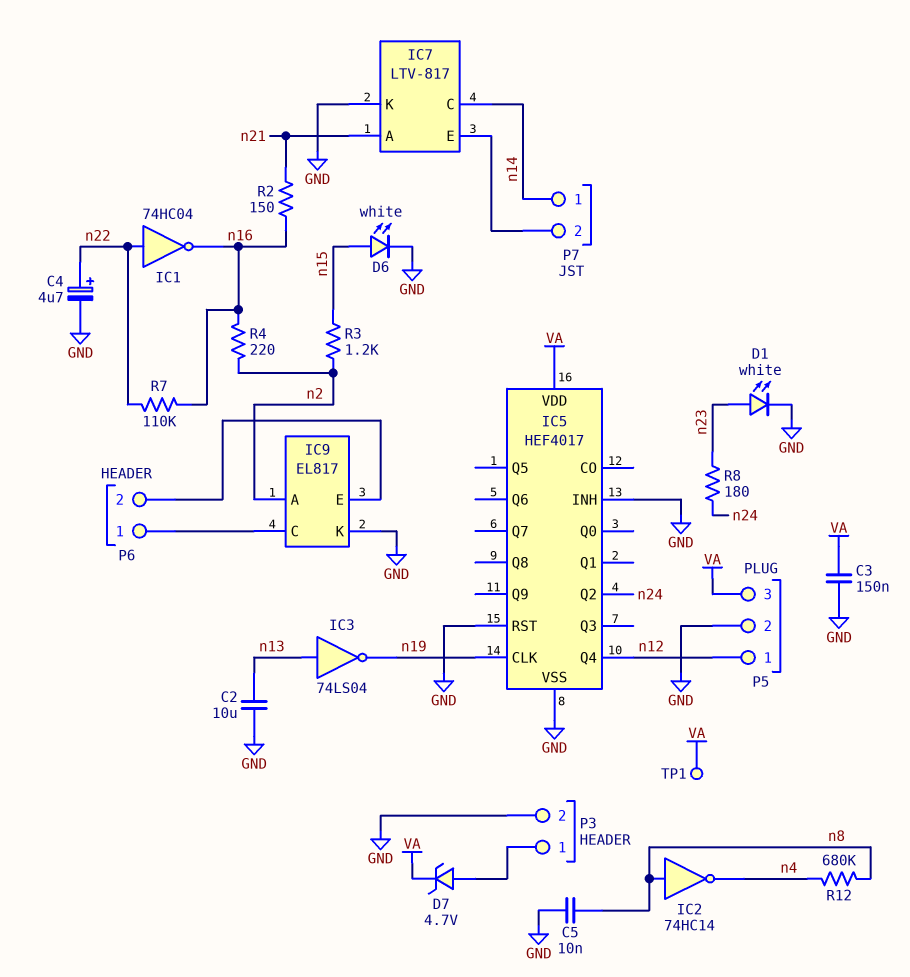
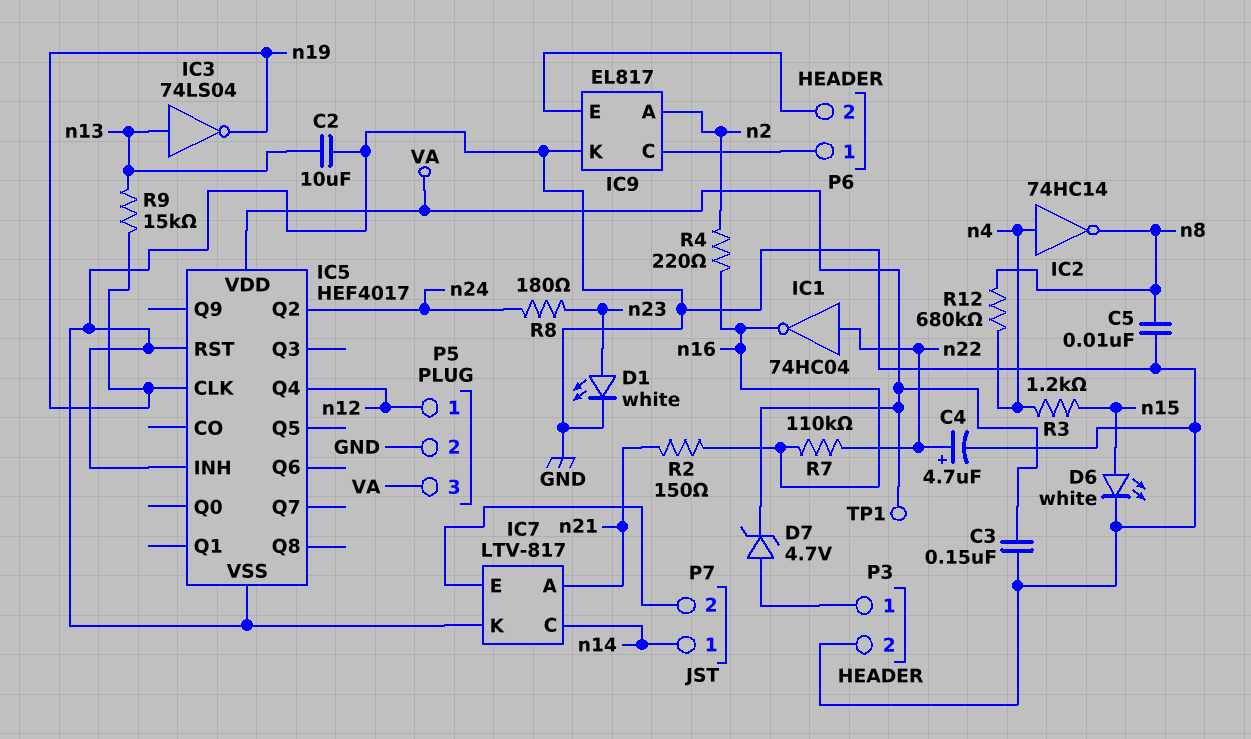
IC2: NOT 74HC14 (in n8, out n4) -> NOT 74HC14 (in n4, out n8)
R3: 1.2k (n2, n15) -> 1.2k (n4, n15)
R9: none -> 15k (n13, n19)

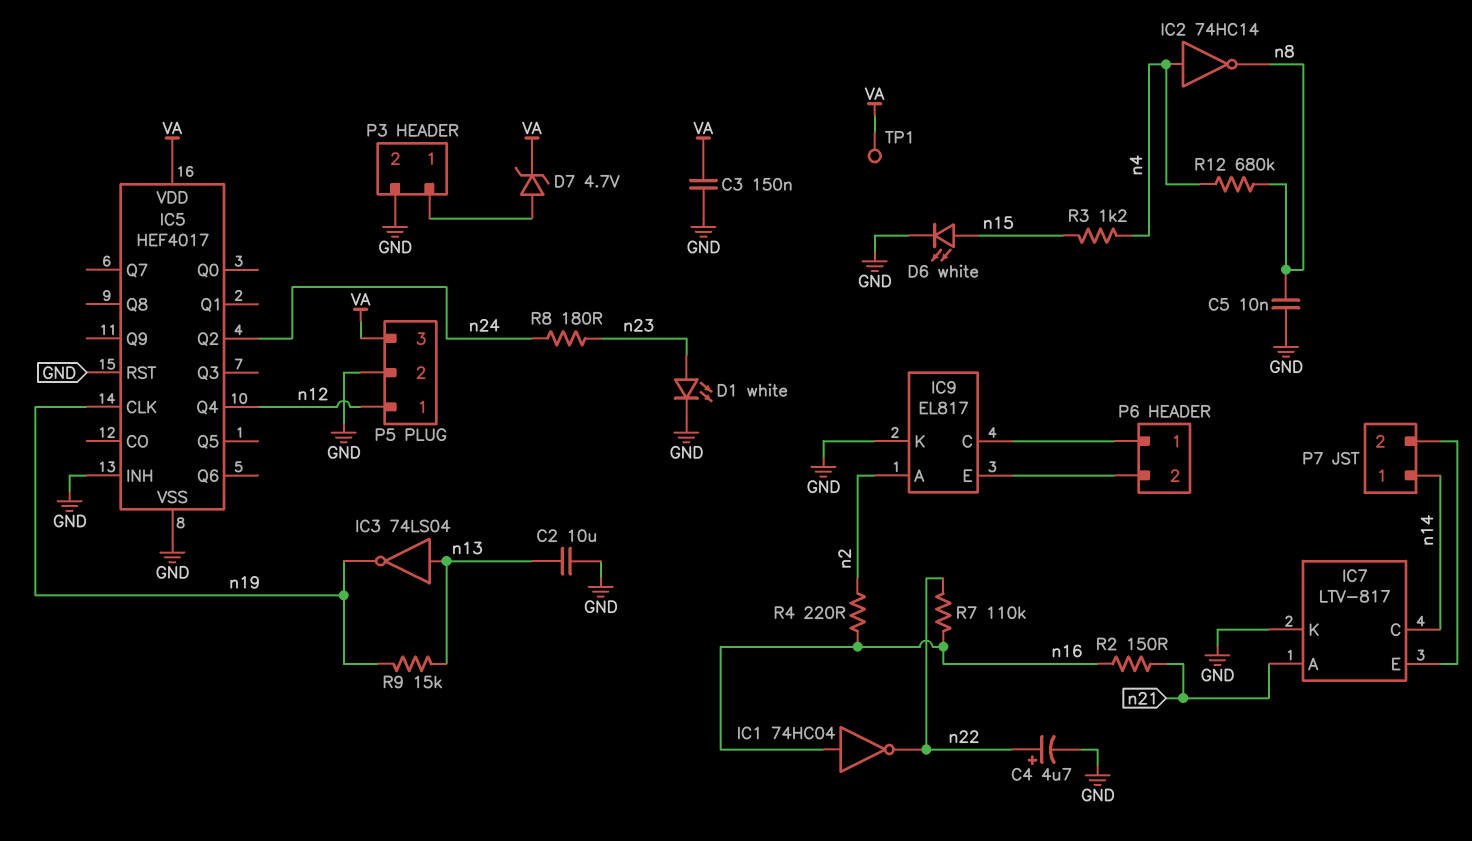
IC1: NOT 74HC04 (in n22, out n16) -> NOT 74HC04 (in n16, out n22)

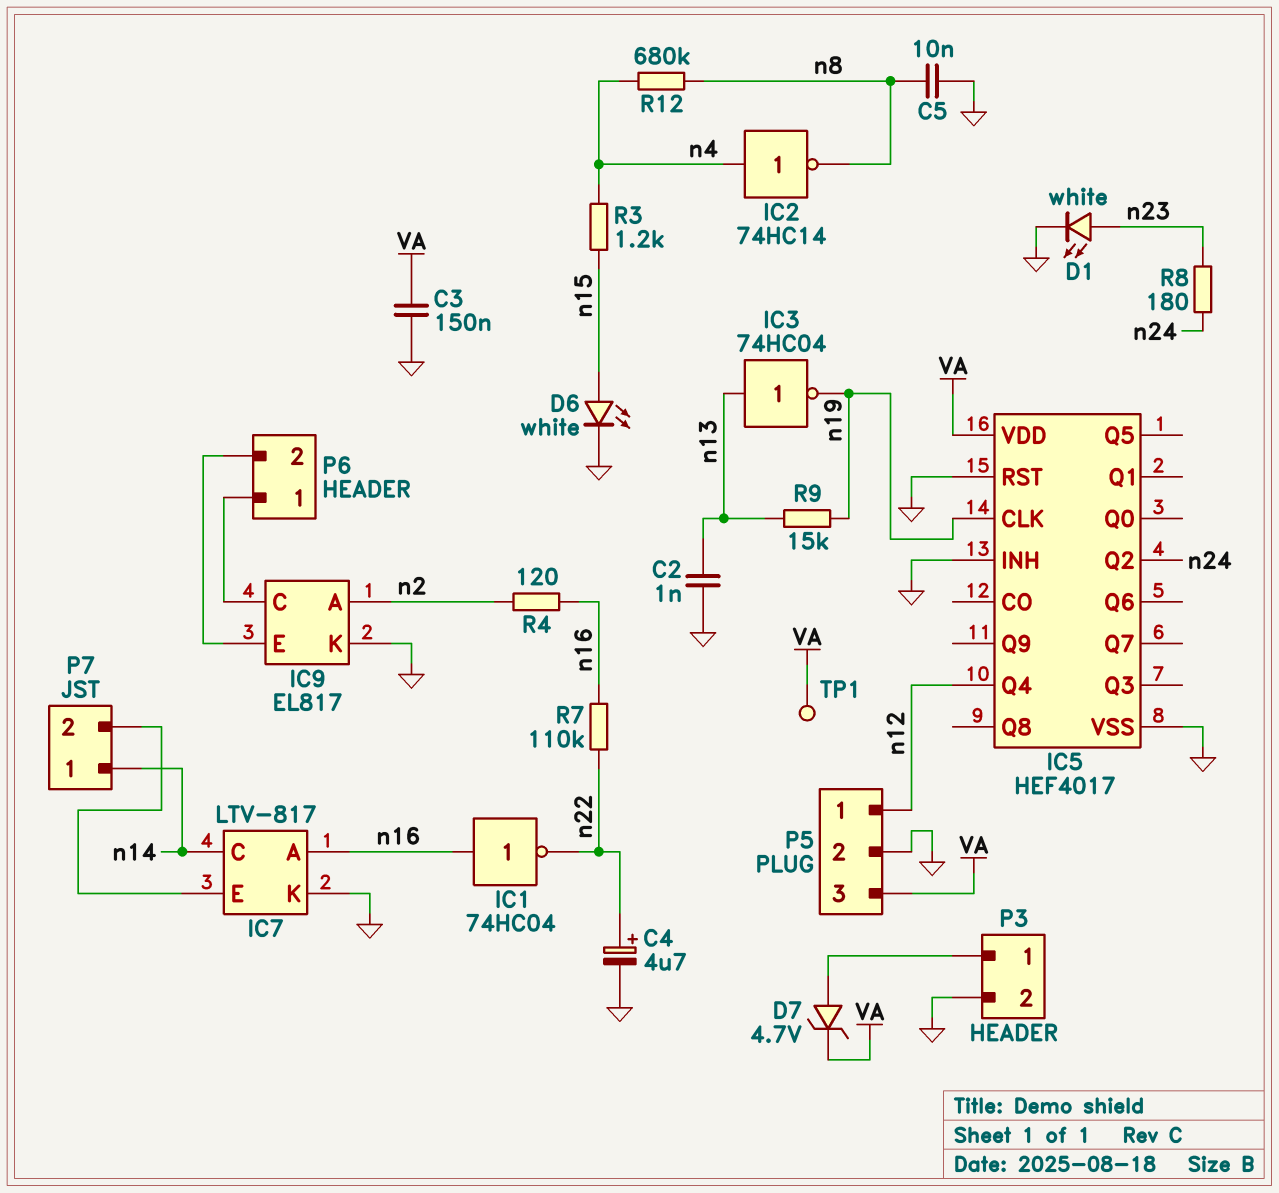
C2: 10uF (GND, n13) -> 1nF (GND, n13)
IC3: NOT 74LS04 (in n13, out n19) -> NOT 74HC04 (in n13, out n19)
IC7 pin A: n21 -> n16
R2: 150 (n16, n21) -> none
R4: 220 (n2, n16) -> 120 (n2, n16)

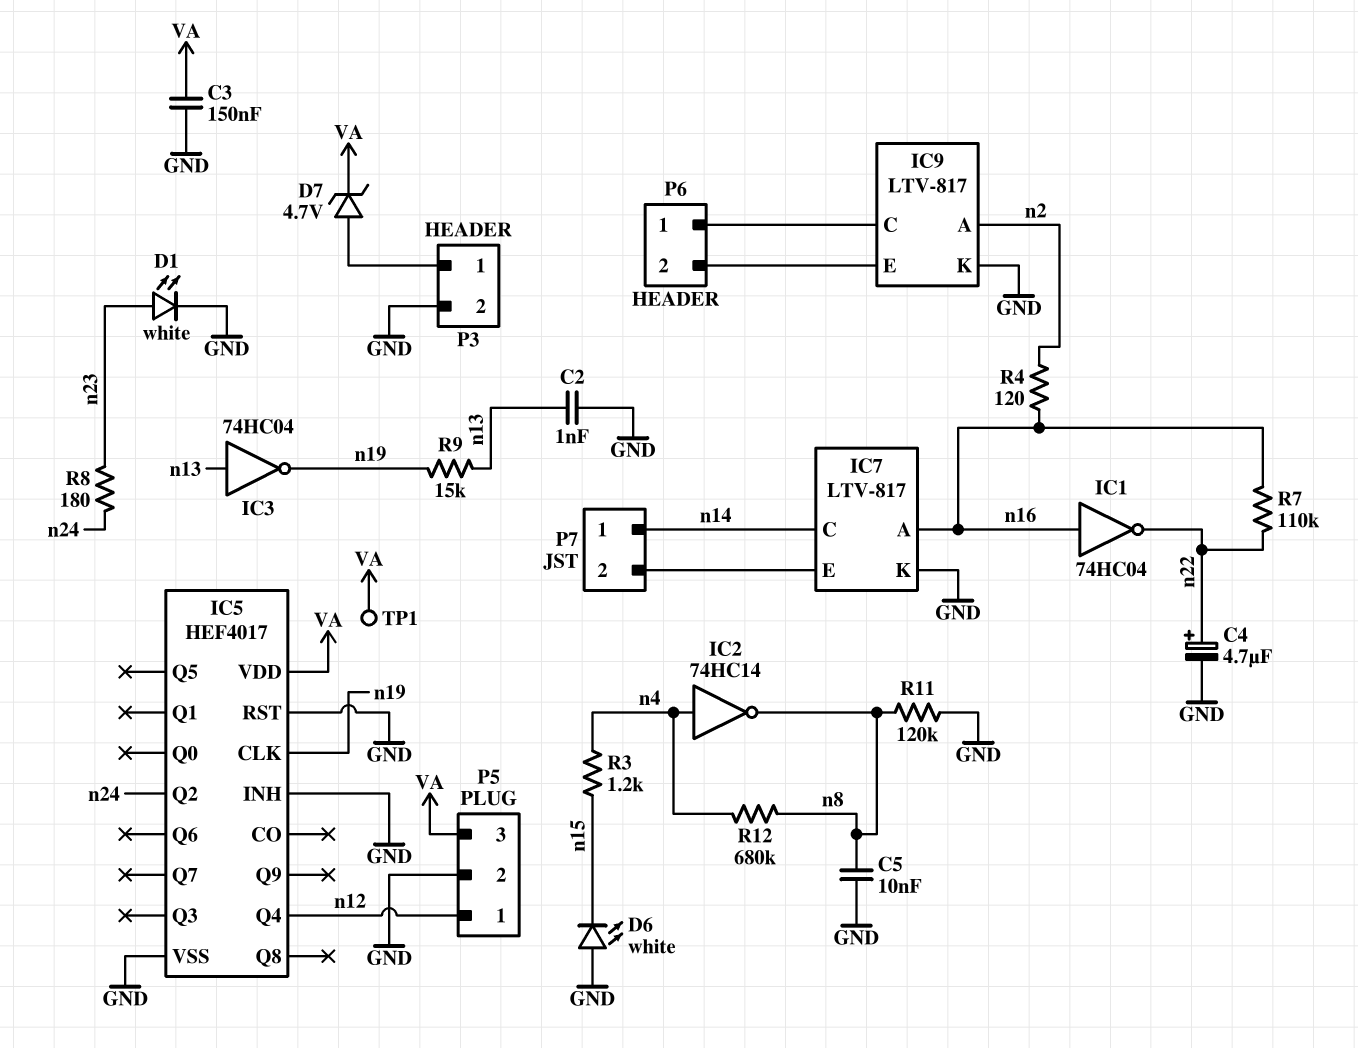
D6: LED white (A n15, K GND) -> LED white (A GND, K n15)
IC9: EL817 -> LTV-817
R11: none -> 120k (GND, n8)

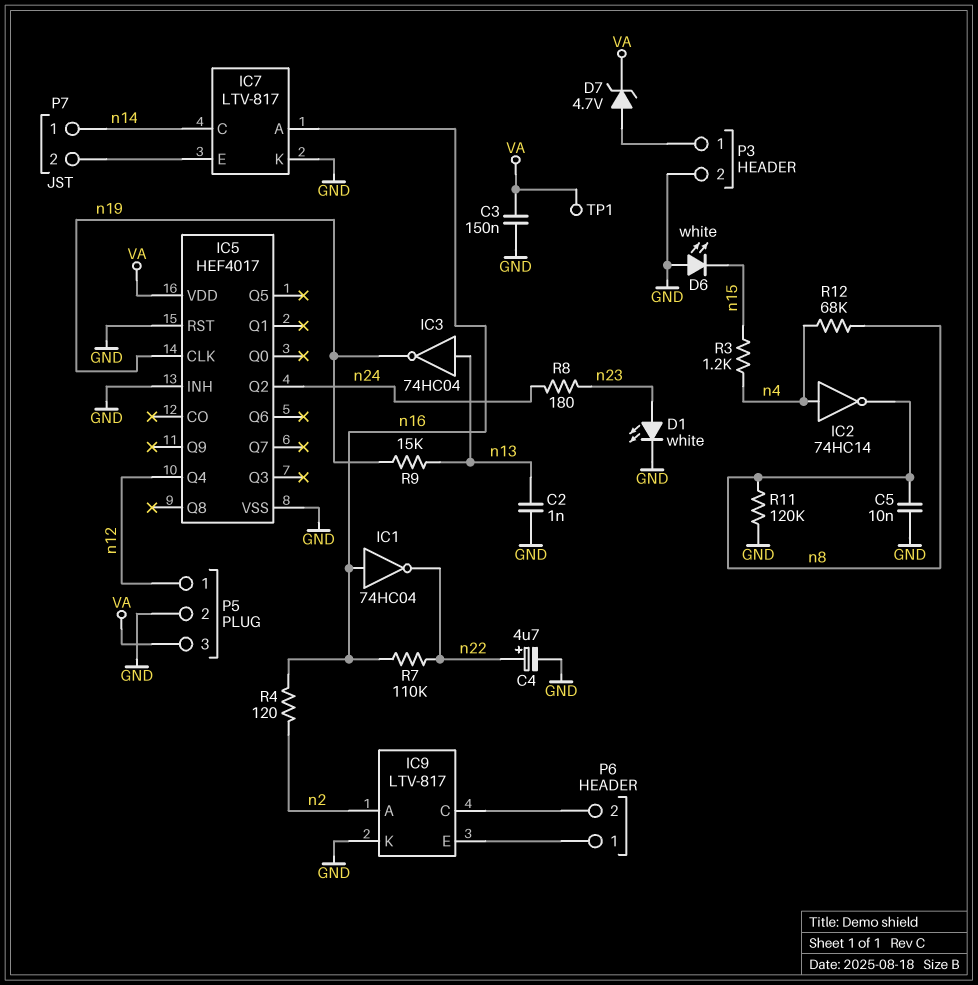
P6 pin 1: IC9/C -> IC9/E
P6 pin 2: IC9/E -> IC9/C
R12: 680k (n4, n8) -> 68k (n4, n8)

